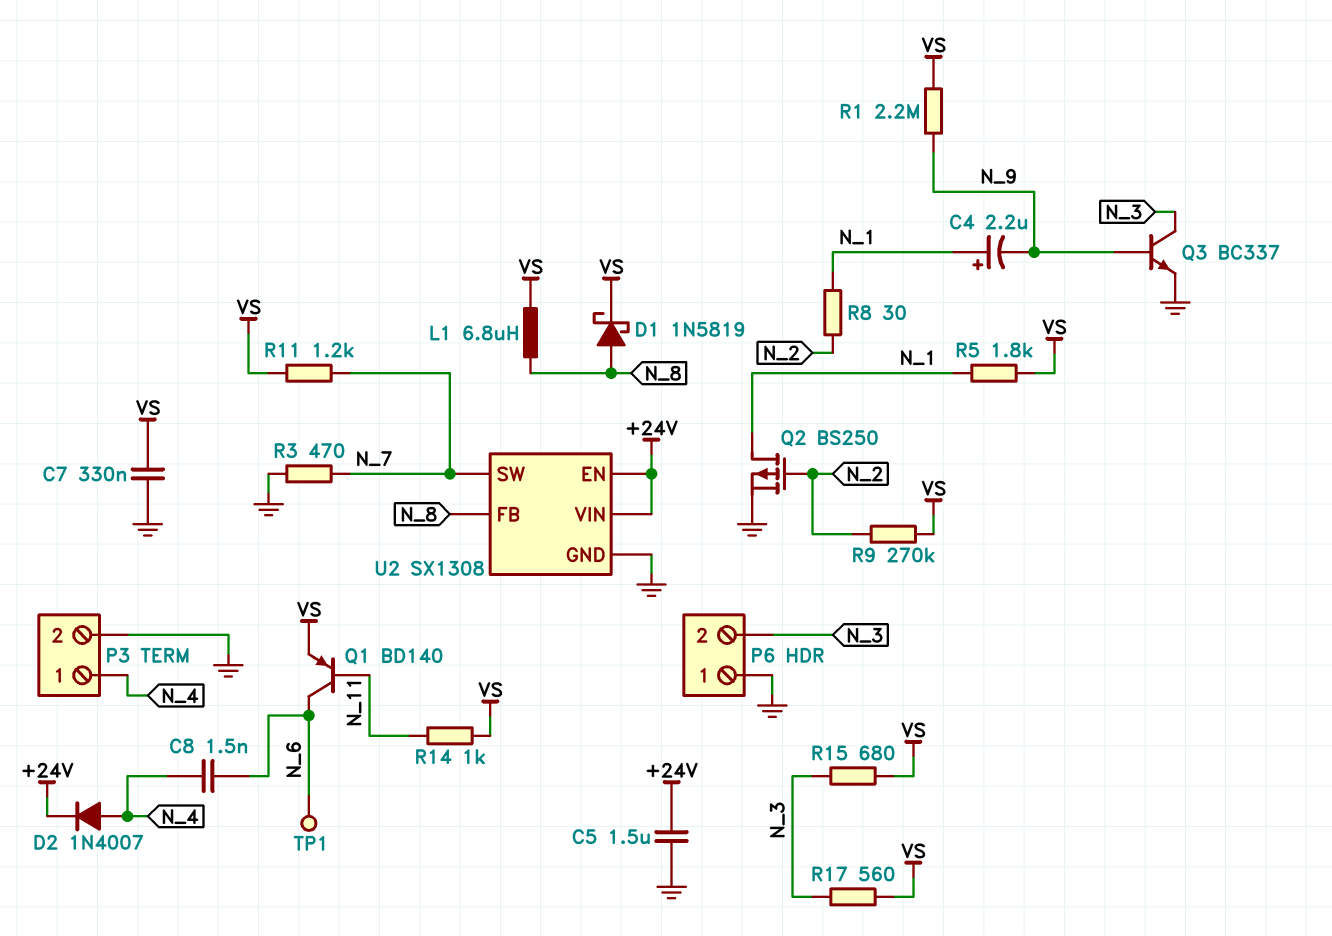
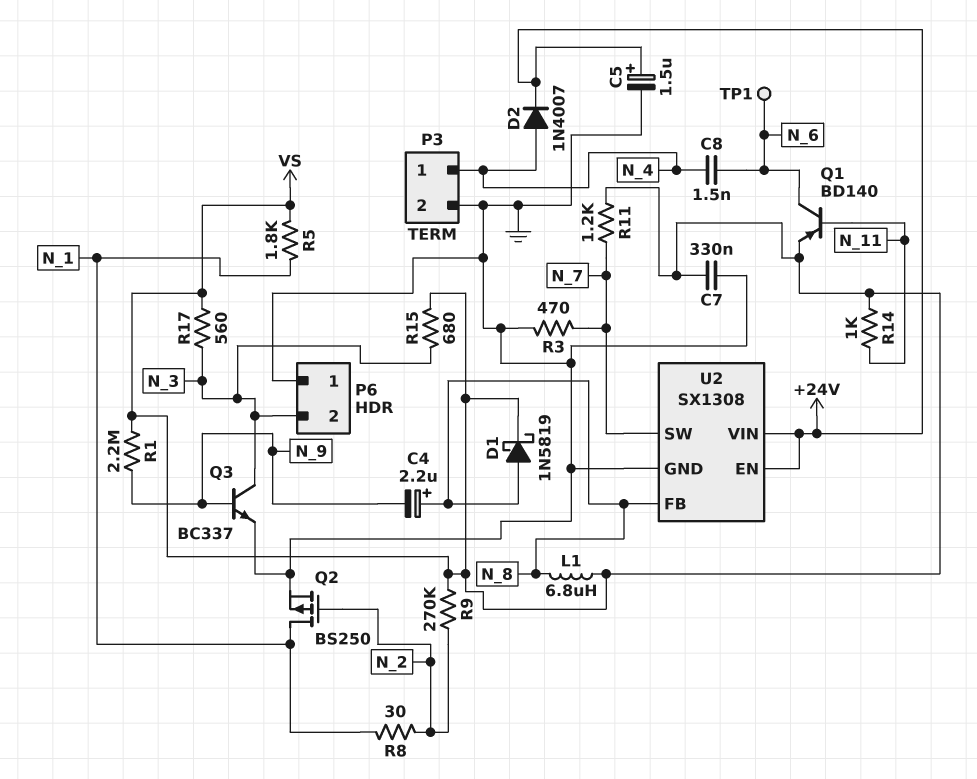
C4: 2.2uF (plus N_1, minus N_9) -> 2.2uF (plus N_8, minus N_9)
C5: 1.5uF (+24V, GND) -> 1.5uF (plus +24V, minus GND)

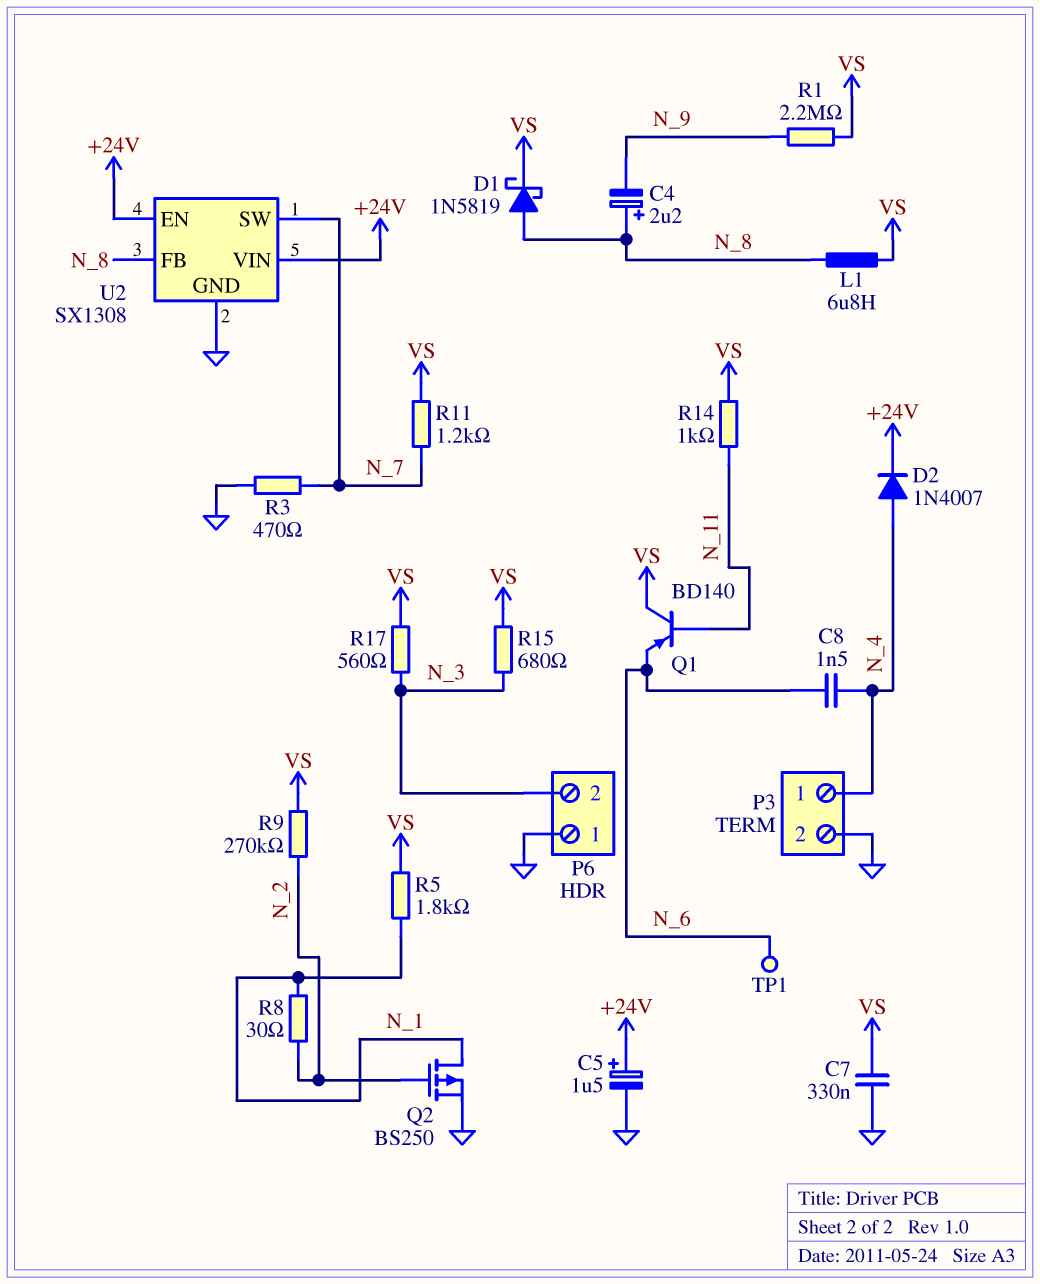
Q1: PNP BD140 (B N_11, C N_6, E VS) -> PNP BD140 (B N_11, C VS, E N_6)
Q3: NPN BC337 (B N_9, C N_3, E GND) -> none

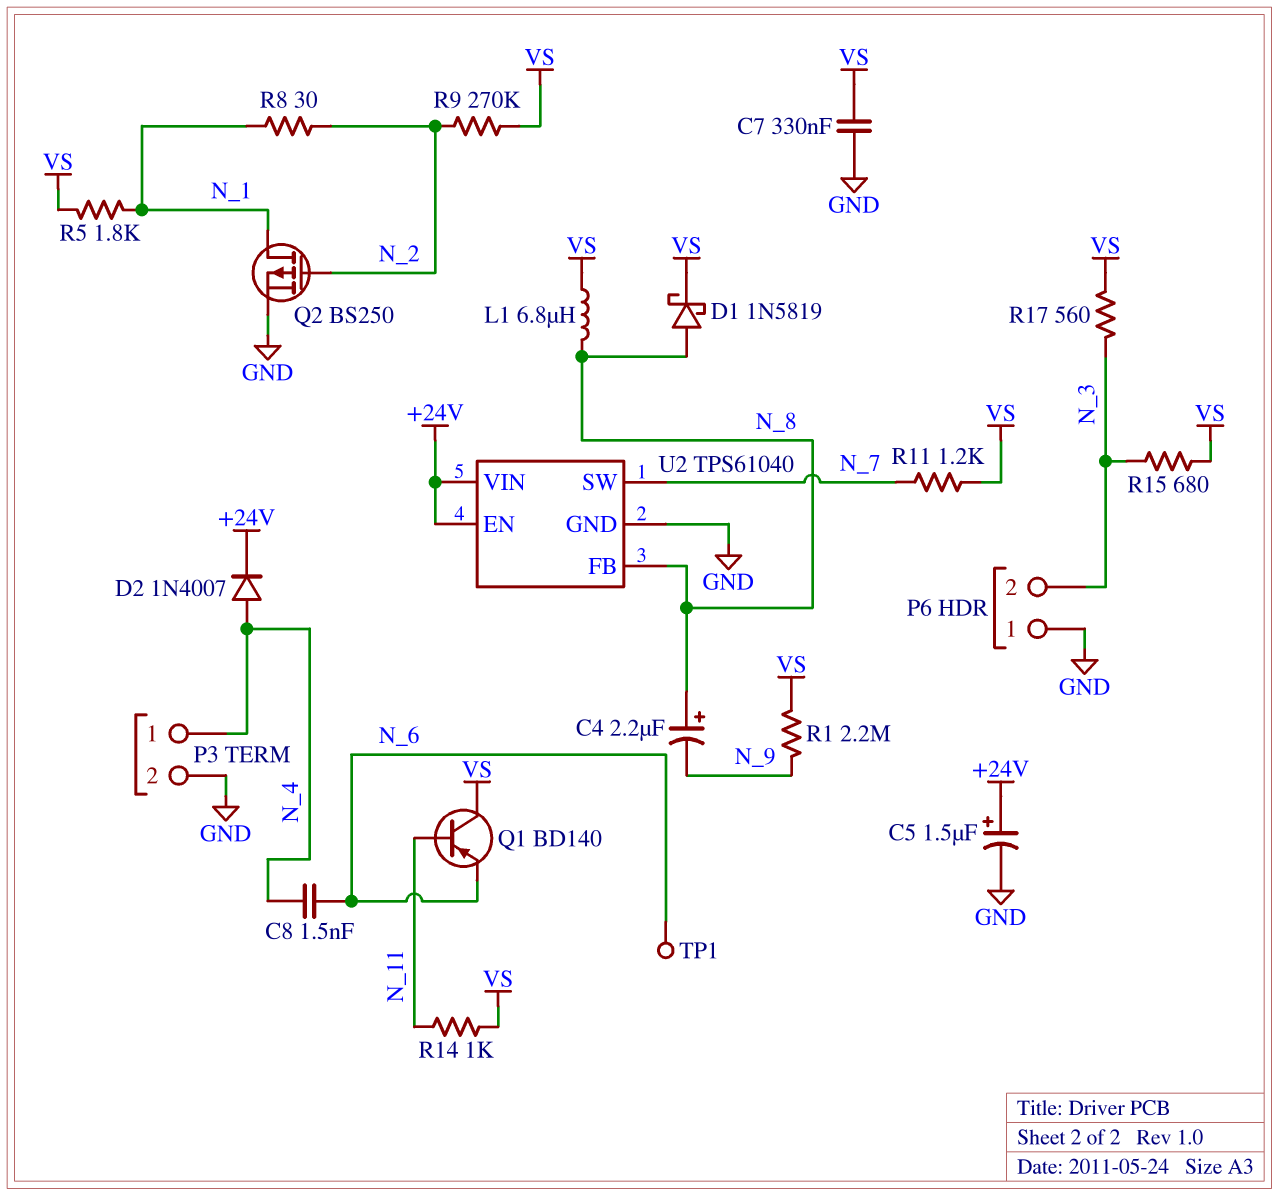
R3: 470 (GND, N_7) -> none
U2: SX1308 -> TPS61040

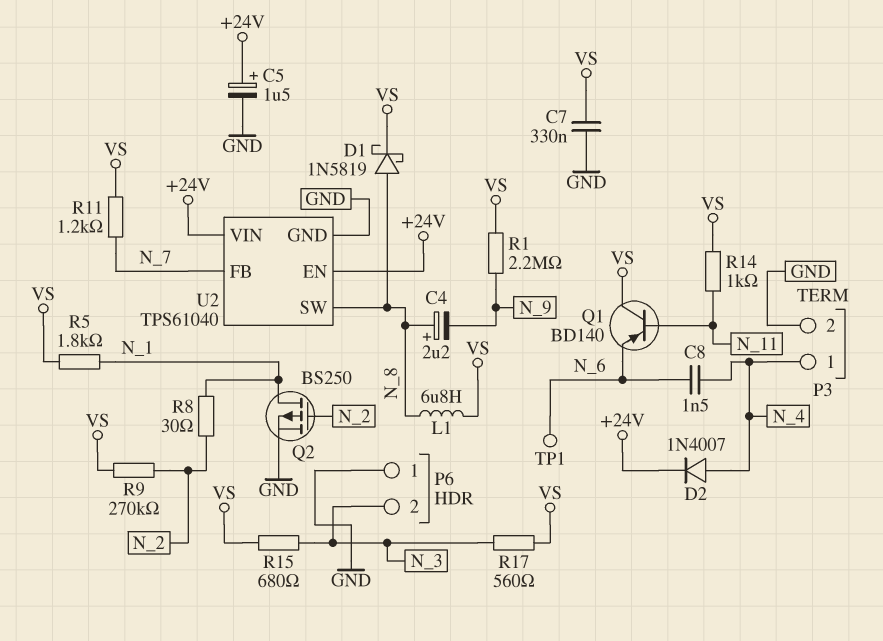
U2 pin FB: N_8 -> N_7
U2 pin SW: N_7 -> N_8

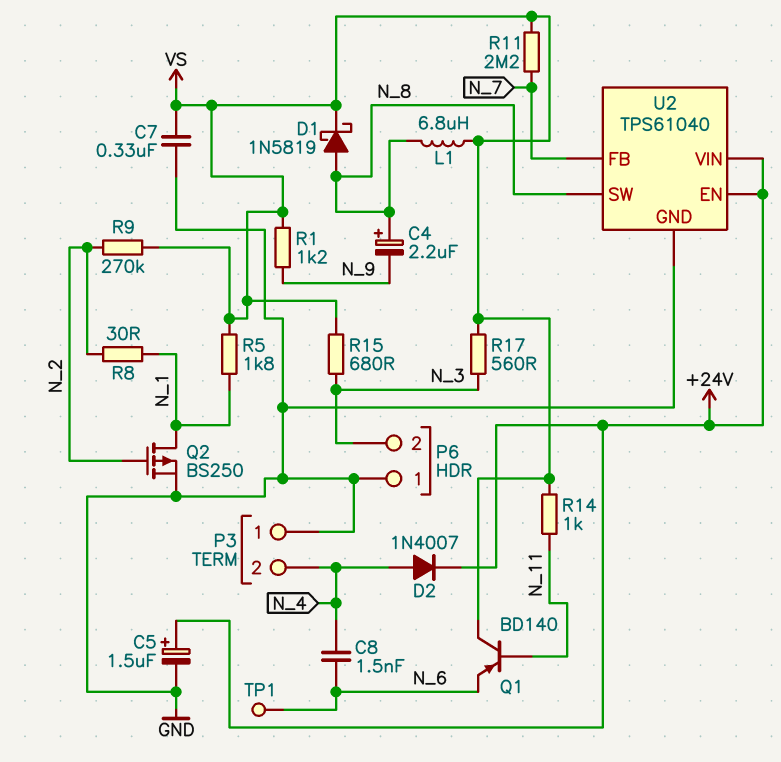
P3 pin 1: N_4 -> GND
P3 pin 2: GND -> N_4
R1: 2.2M (N_9, VS) -> 1.2k (N_9, VS)
R11: 1.2k (N_7, VS) -> 2.2M (N_7, VS)

